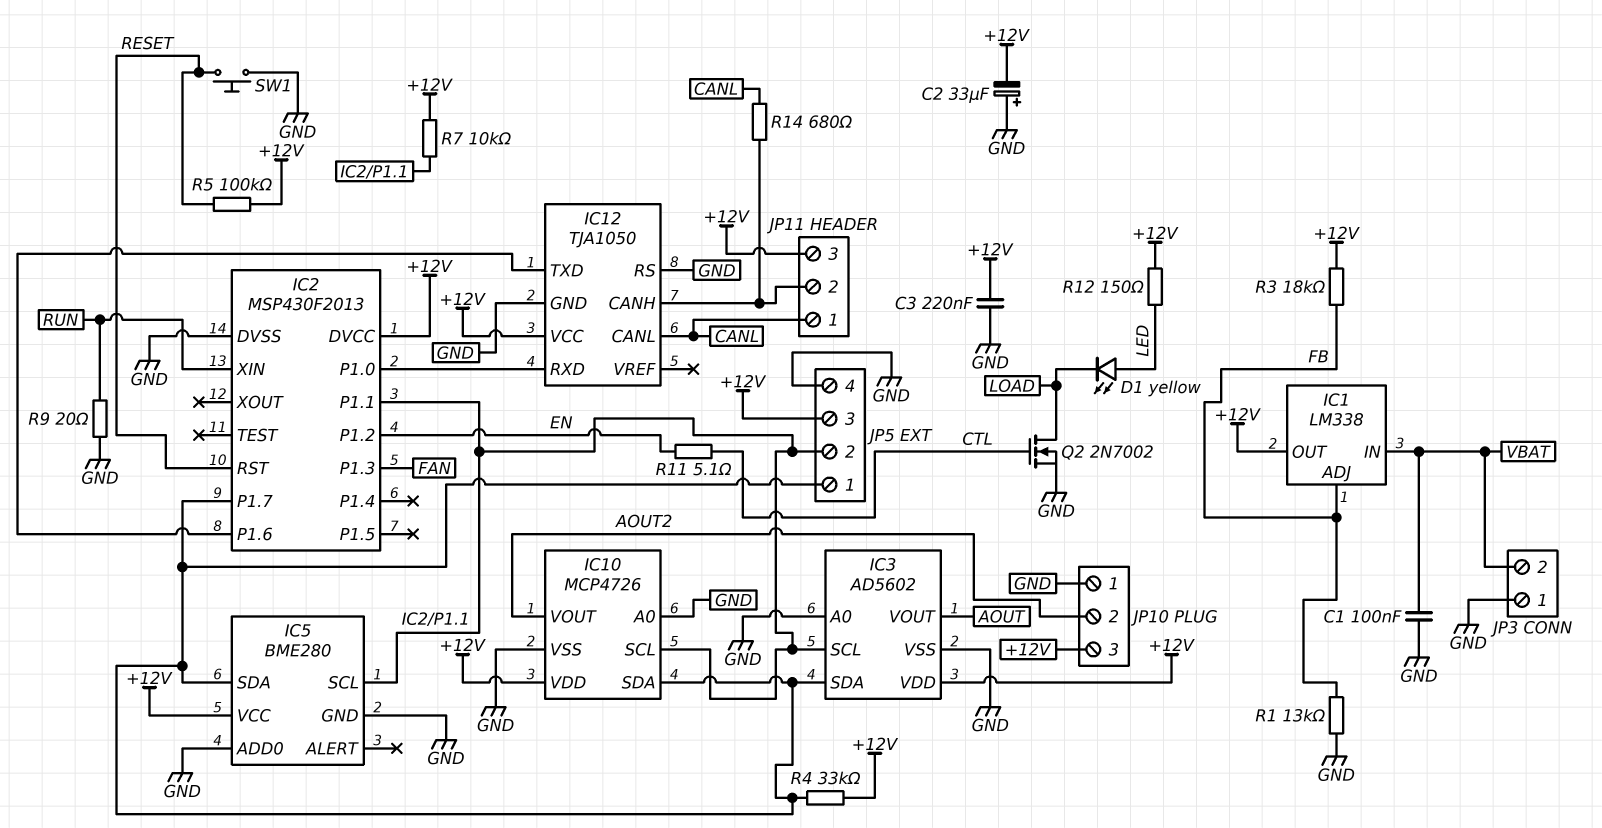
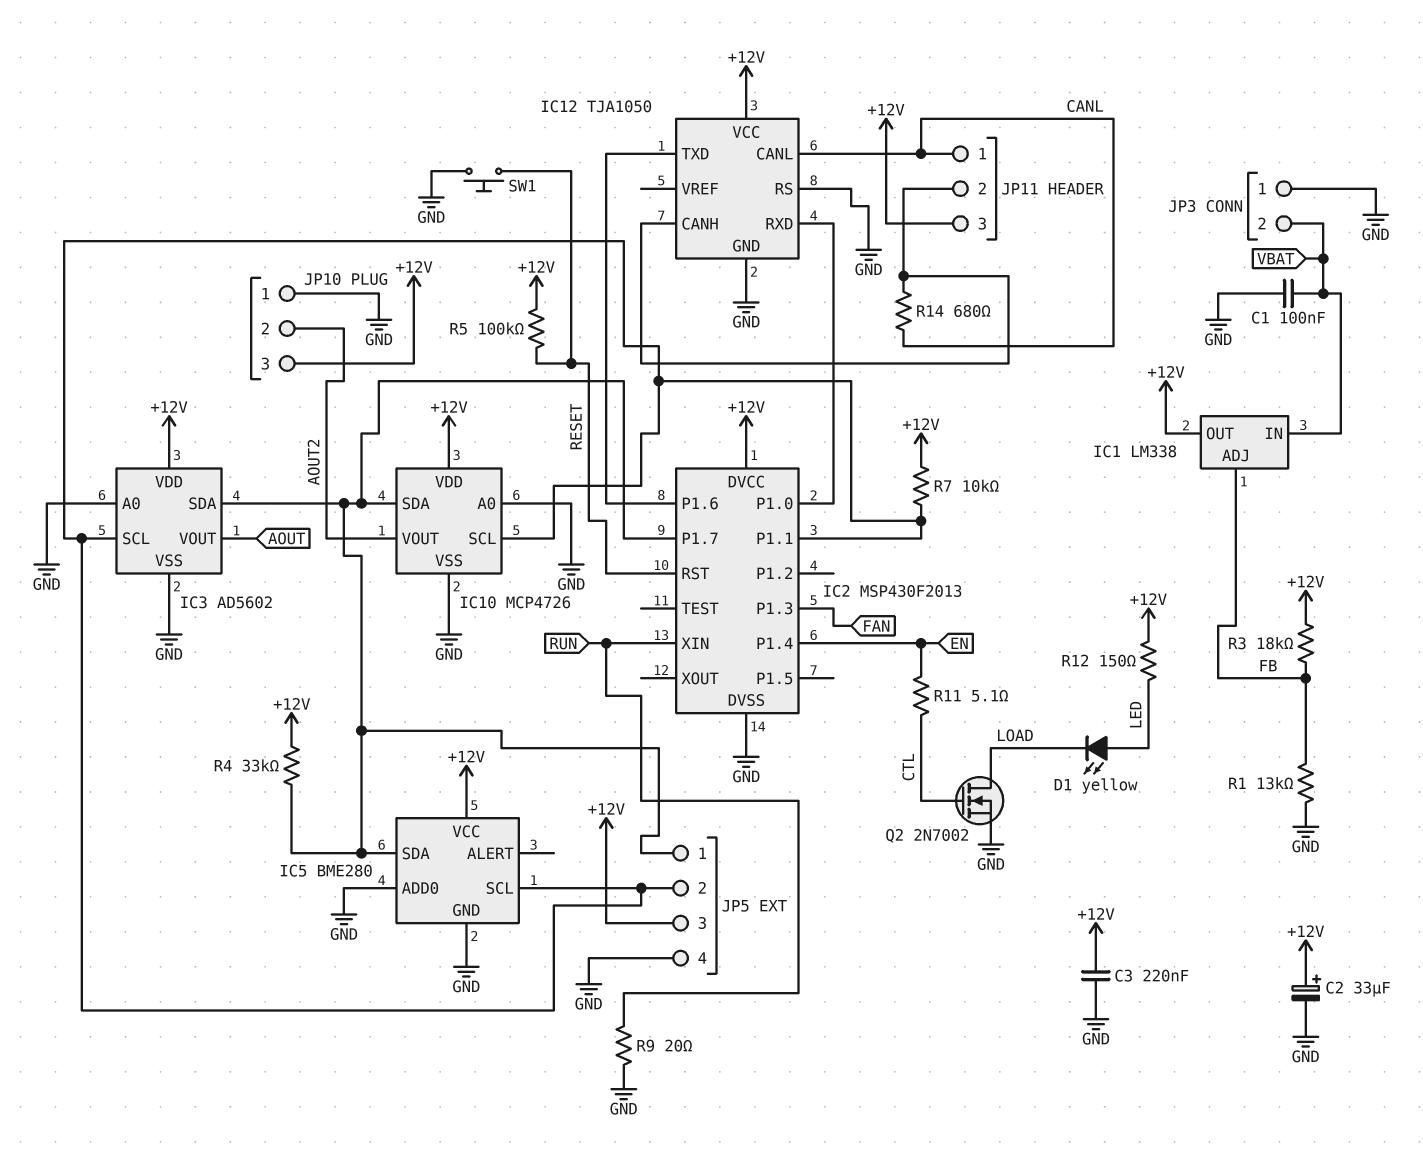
C2: 33uF (plus GND, minus +12V) -> 33uF (plus +12V, minus GND)
IC2 pin P1.2: EN -> none
IC2 pin P1.4: none -> EN

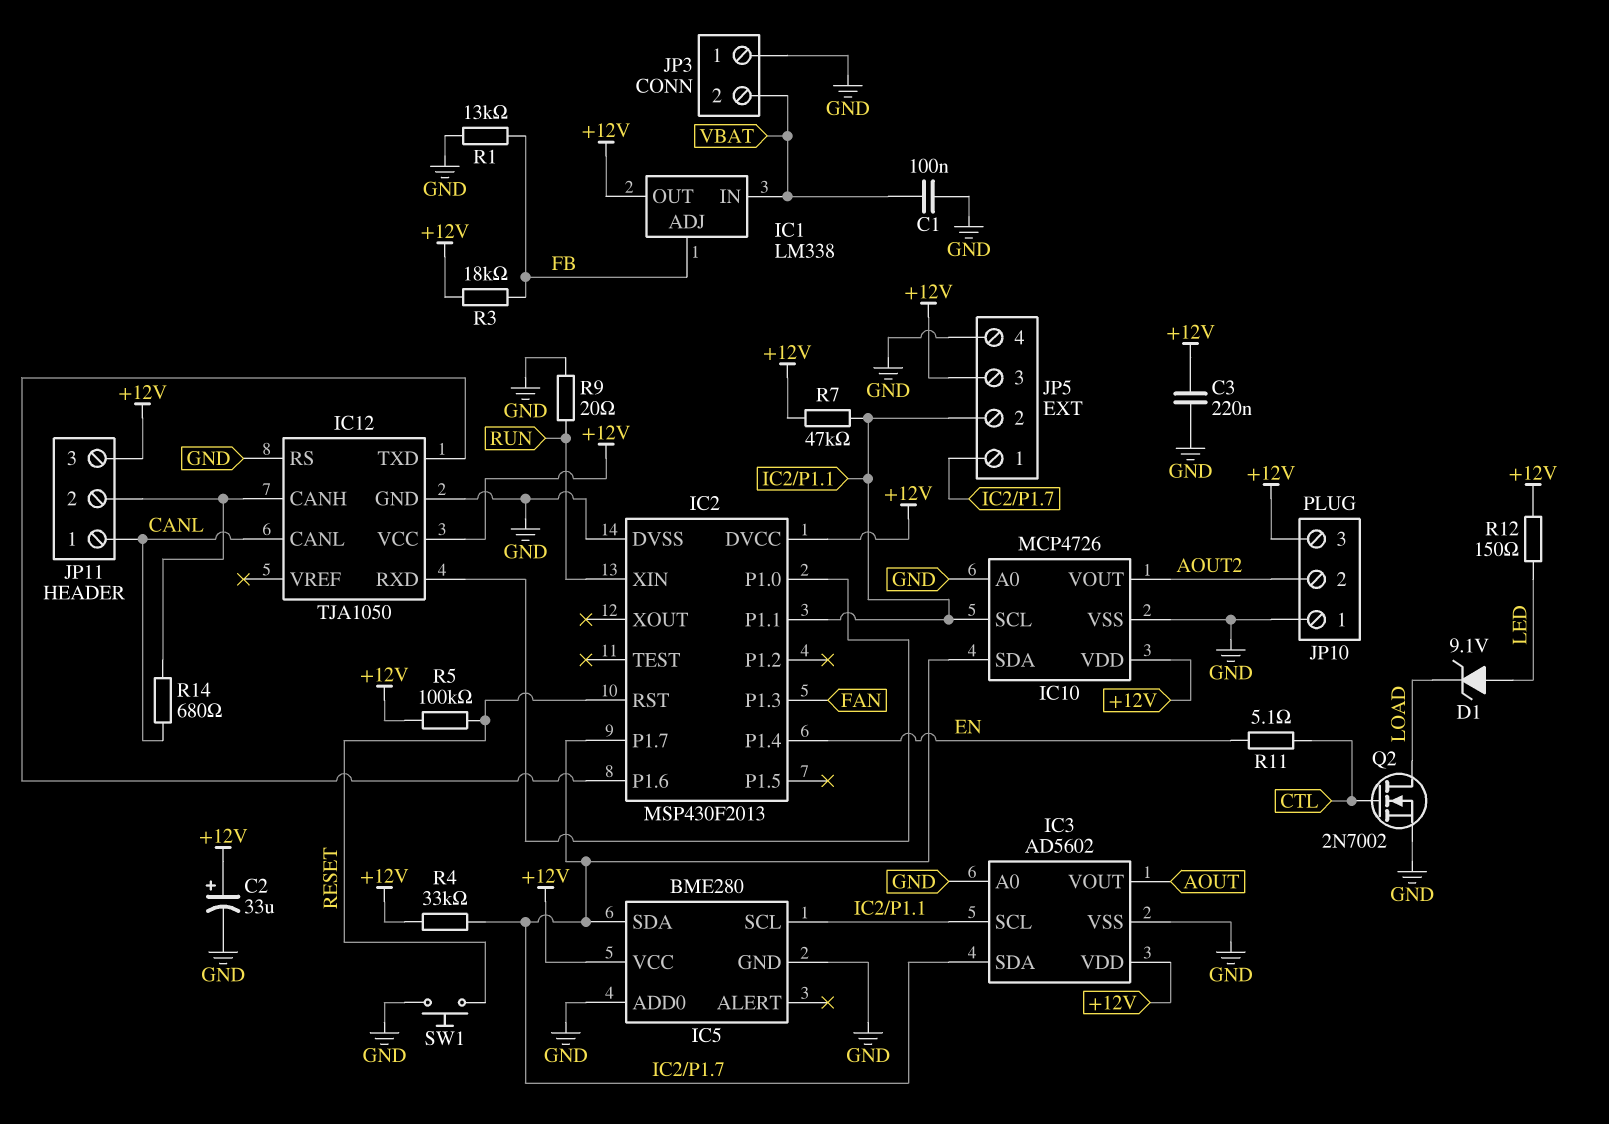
D1: LED yellow (A LED, K LOAD) -> zener 9.1V (A LED, K LOAD)
R7: 10k (+12V, IC2/P1.1) -> 47k (+12V, IC2/P1.1)

